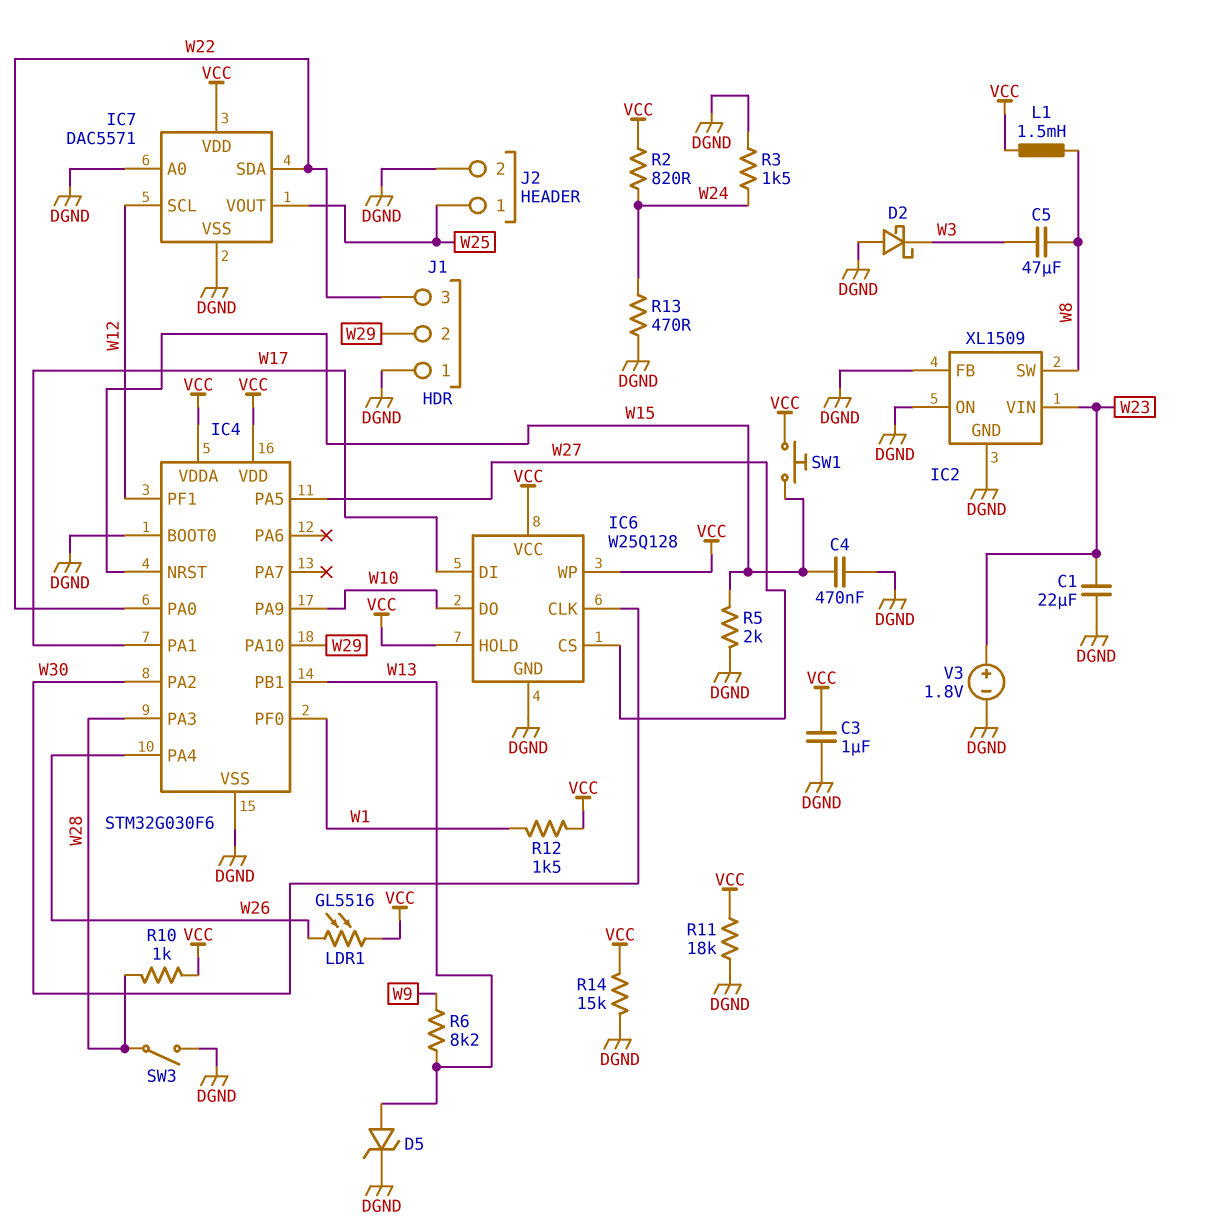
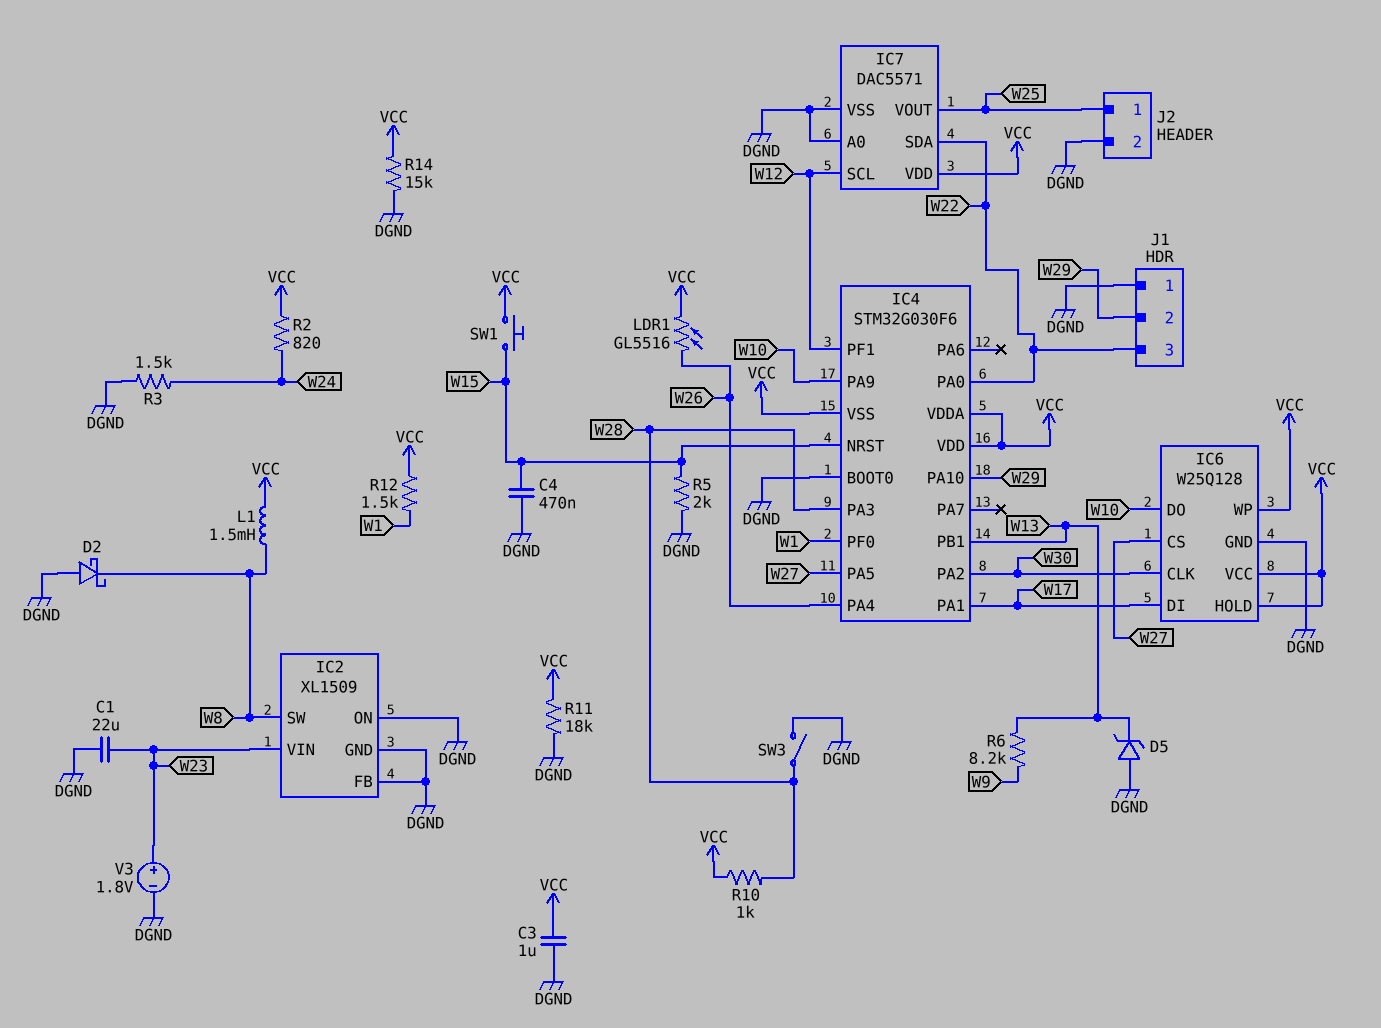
C5: 47uF (W3, W8) -> none
D2: schottky (A DGND, K W3) -> schottky (A DGND, K W8)
D5: zener (A W13, K DGND) -> zener (A DGND, K W13)
IC4 pin VSS: DGND -> VCC
R13: 470 (DGND, W24) -> none

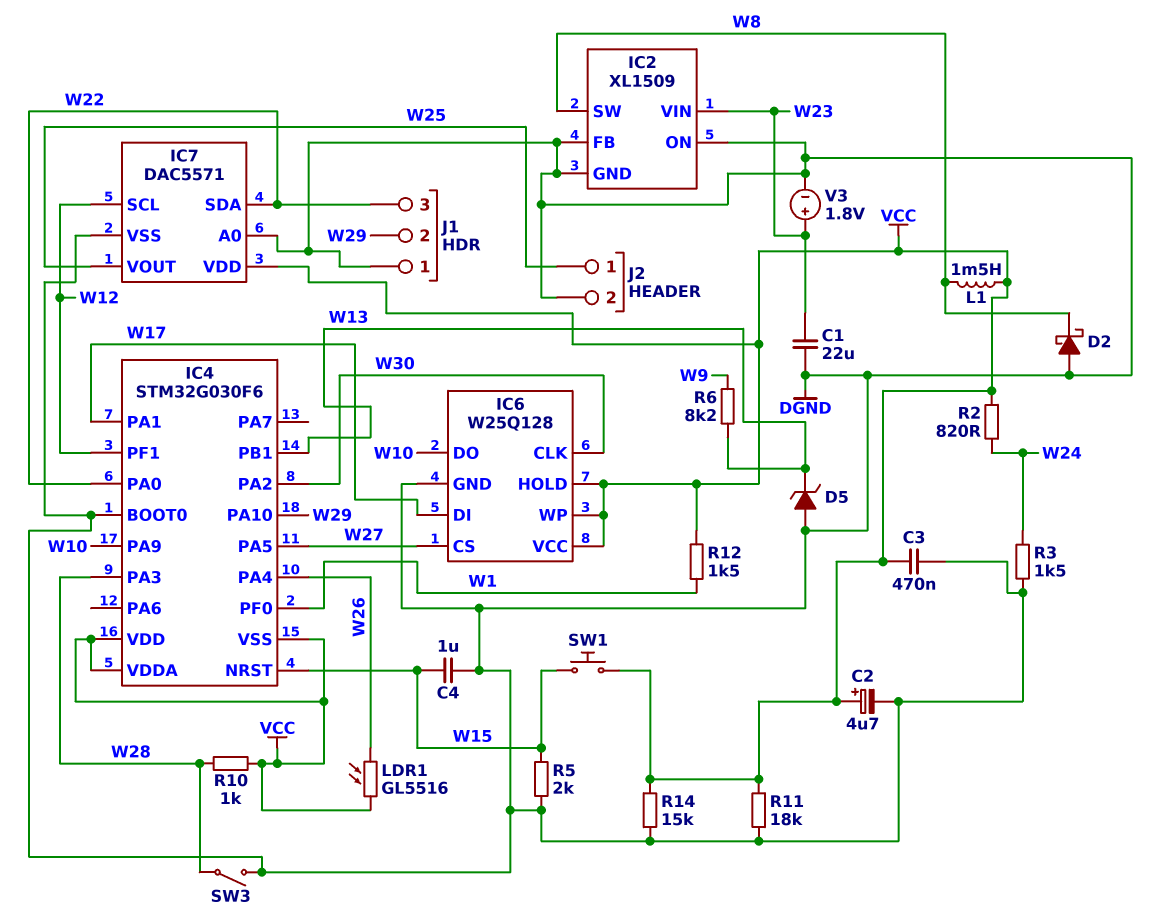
C2: none -> 4.7uF (plus VCC, minus DGND)
C3: 1uF (DGND, VCC) -> 470nF (DGND, VCC)
C4: 470nF (DGND, W15) -> 1uF (DGND, W15)

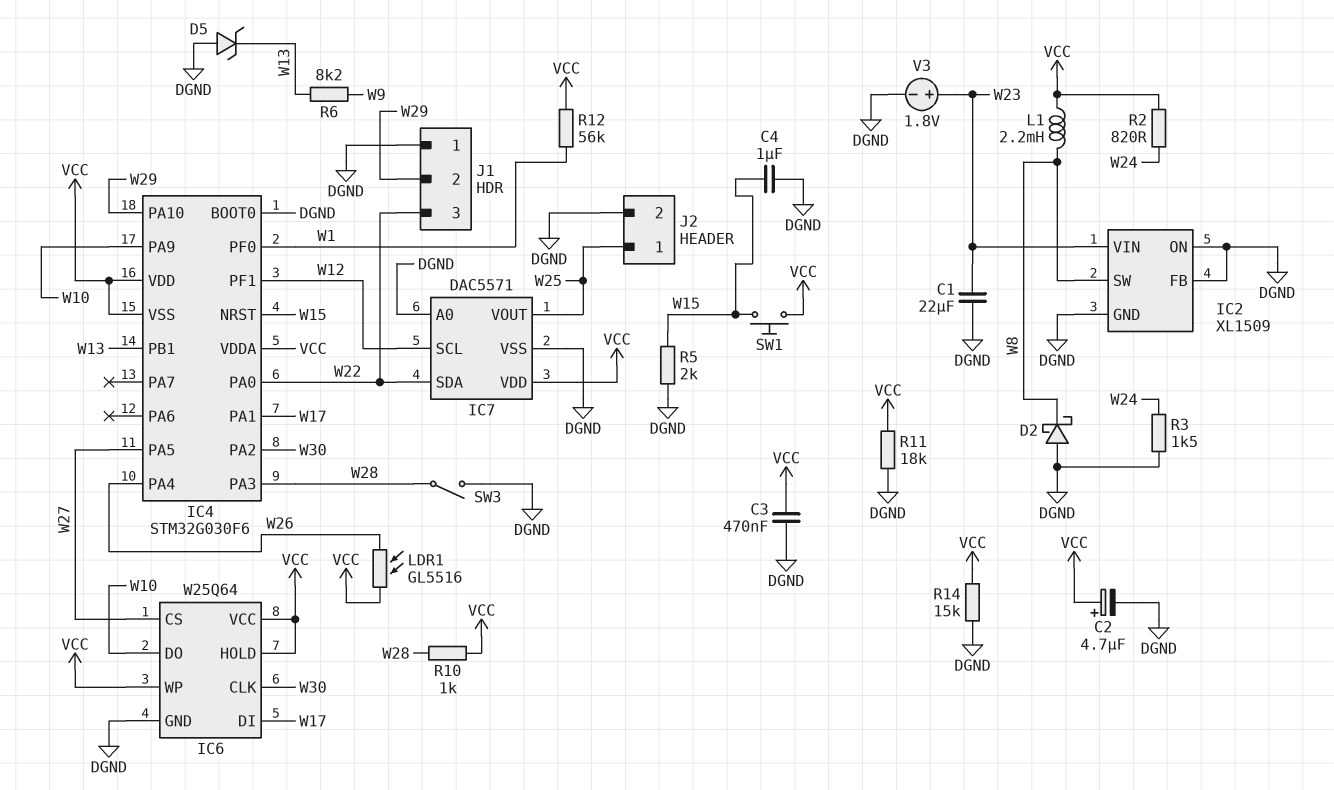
IC6: W25Q128 -> W25Q64
L1: 1.5mH (VCC, W8) -> 2.2mH (VCC, W8)
R12: 1.5k (VCC, W1) -> 56k (VCC, W1)

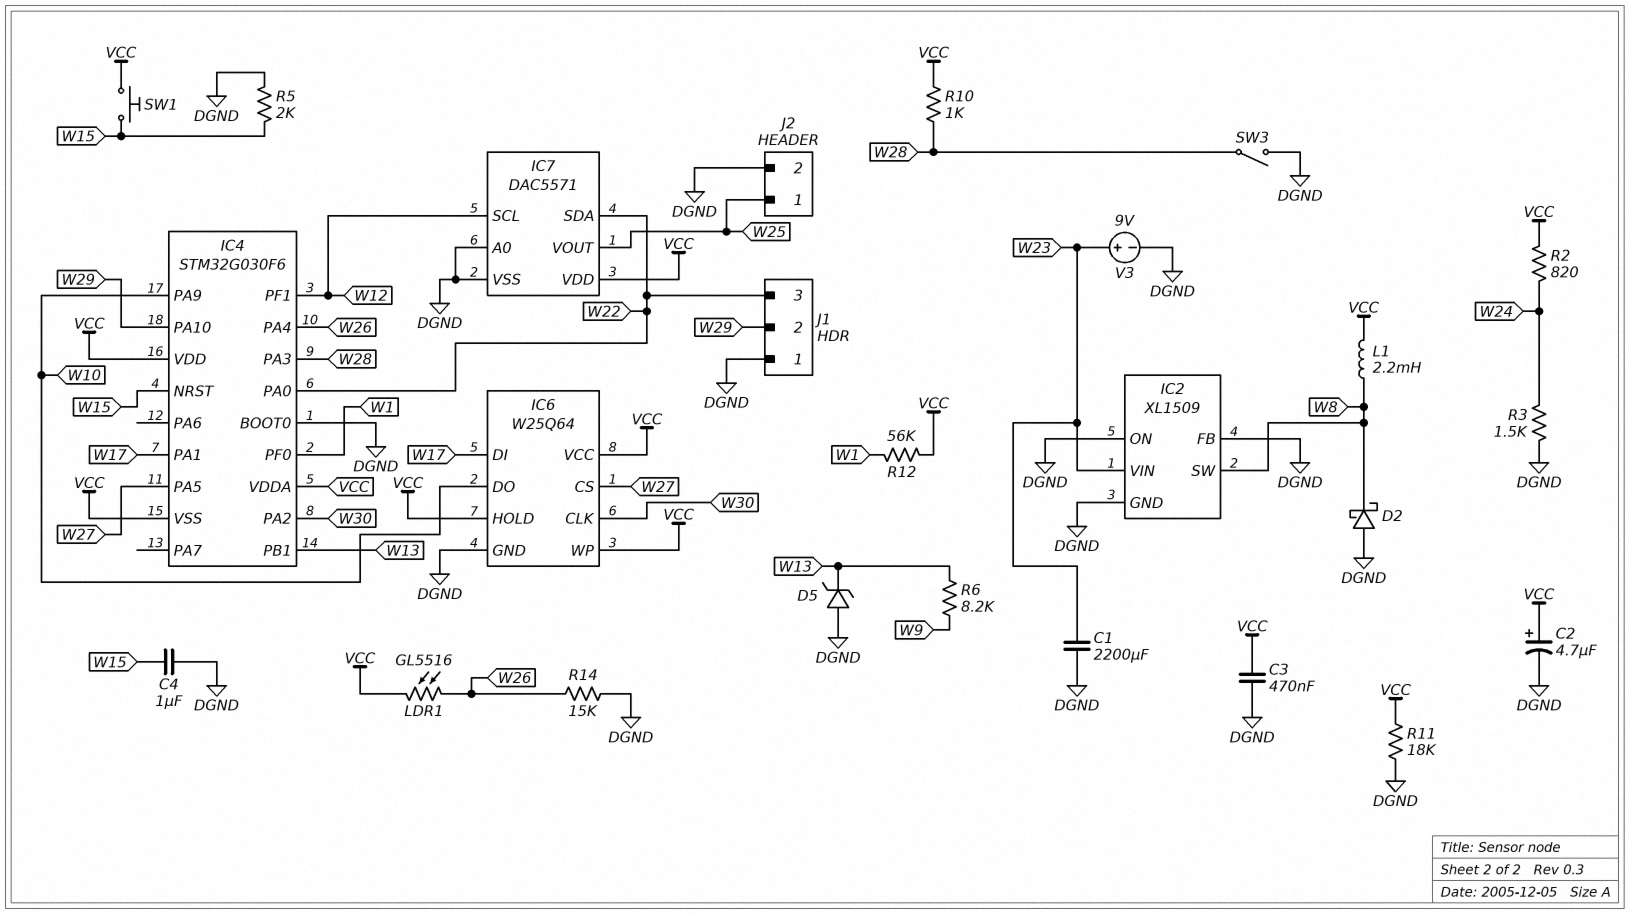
C1: 22uF (DGND, W23) -> 2200uF (DGND, W23)
R14: 15k (DGND, VCC) -> 15k (DGND, W26)
V3: 1.8V (plus W23, minus DGND) -> 9V (plus W23, minus DGND)

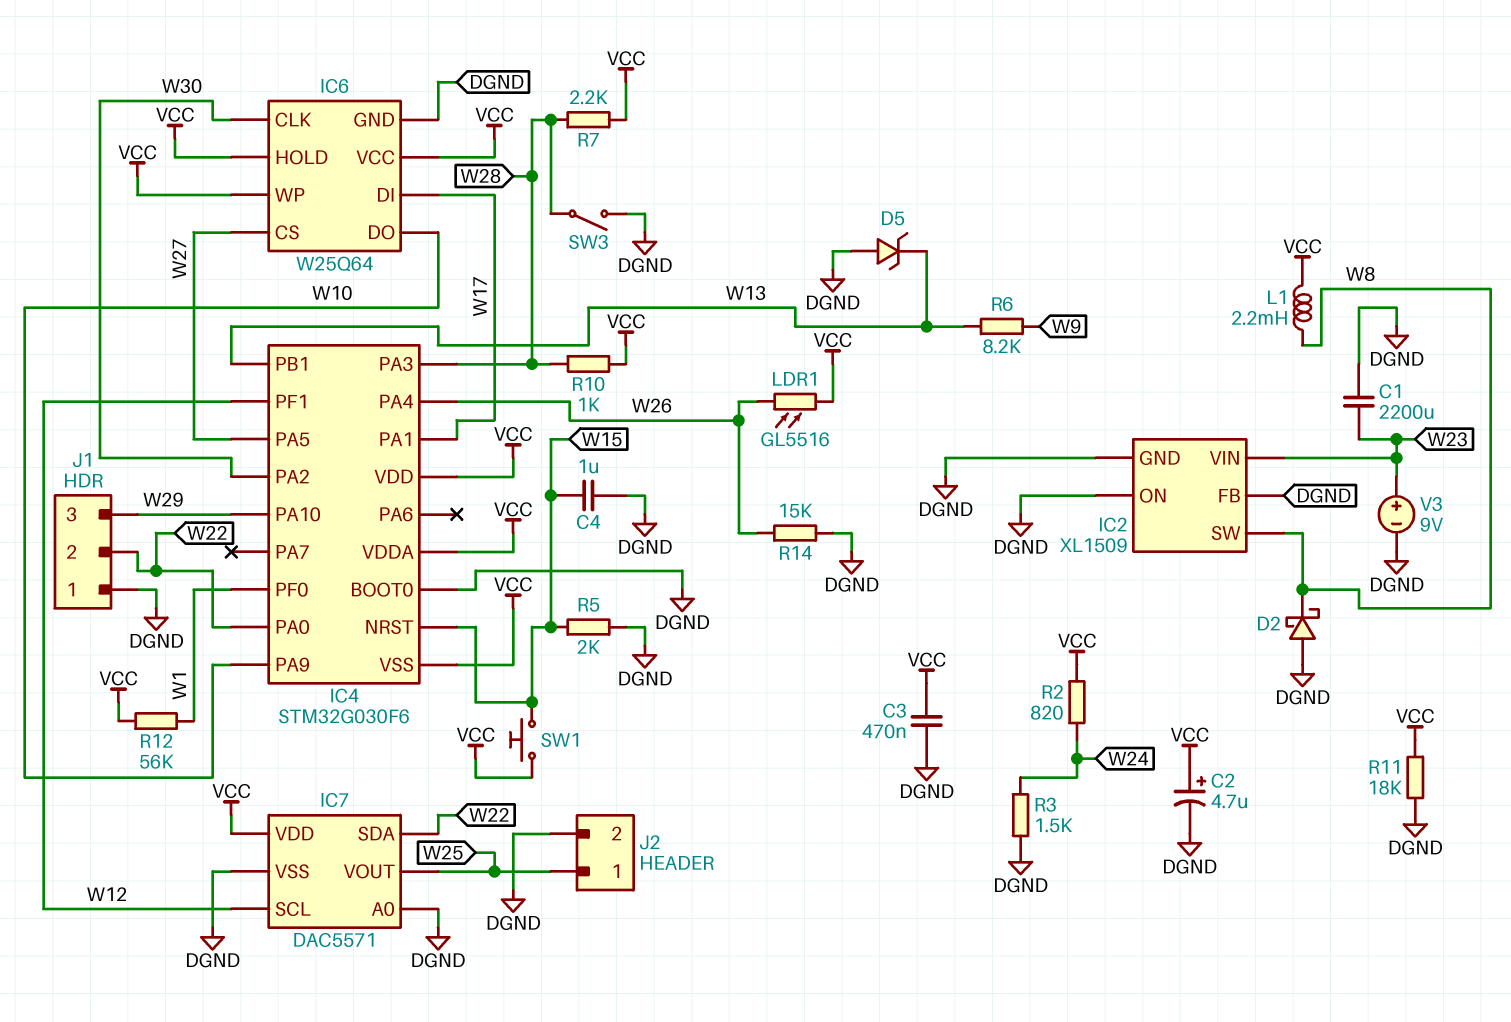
J1 pin 2: W29 -> W22
J1 pin 3: W22 -> W29
R7: none -> 2.2k (VCC, W28)

